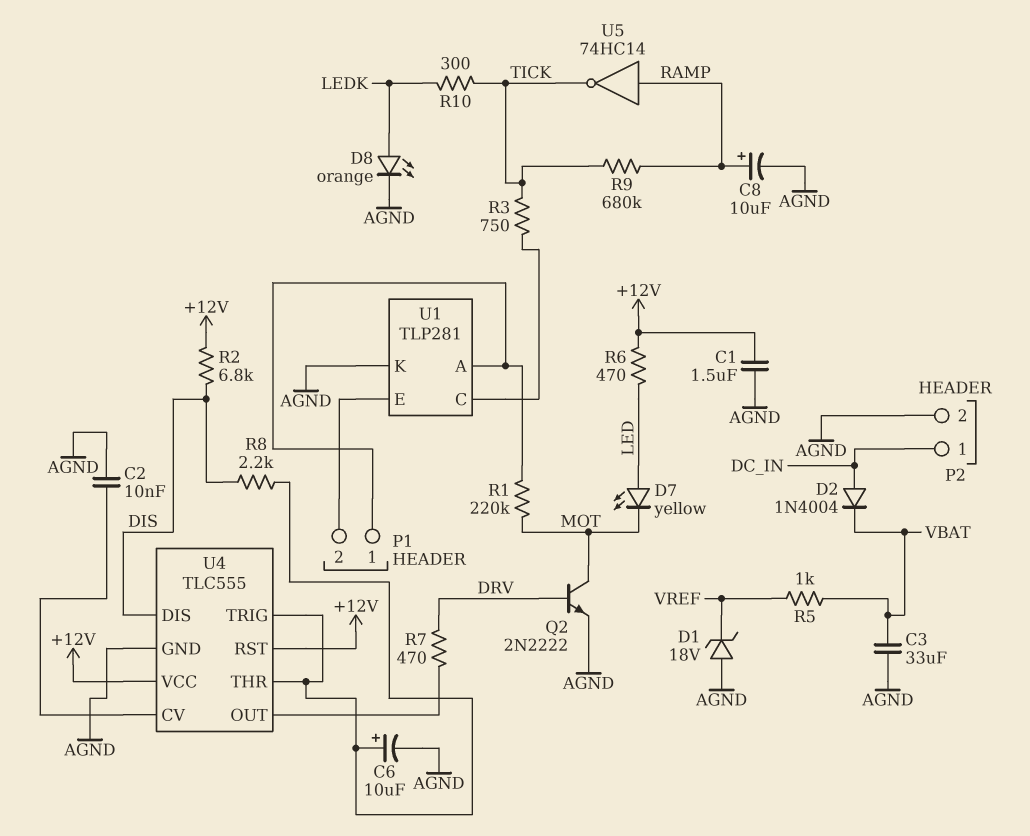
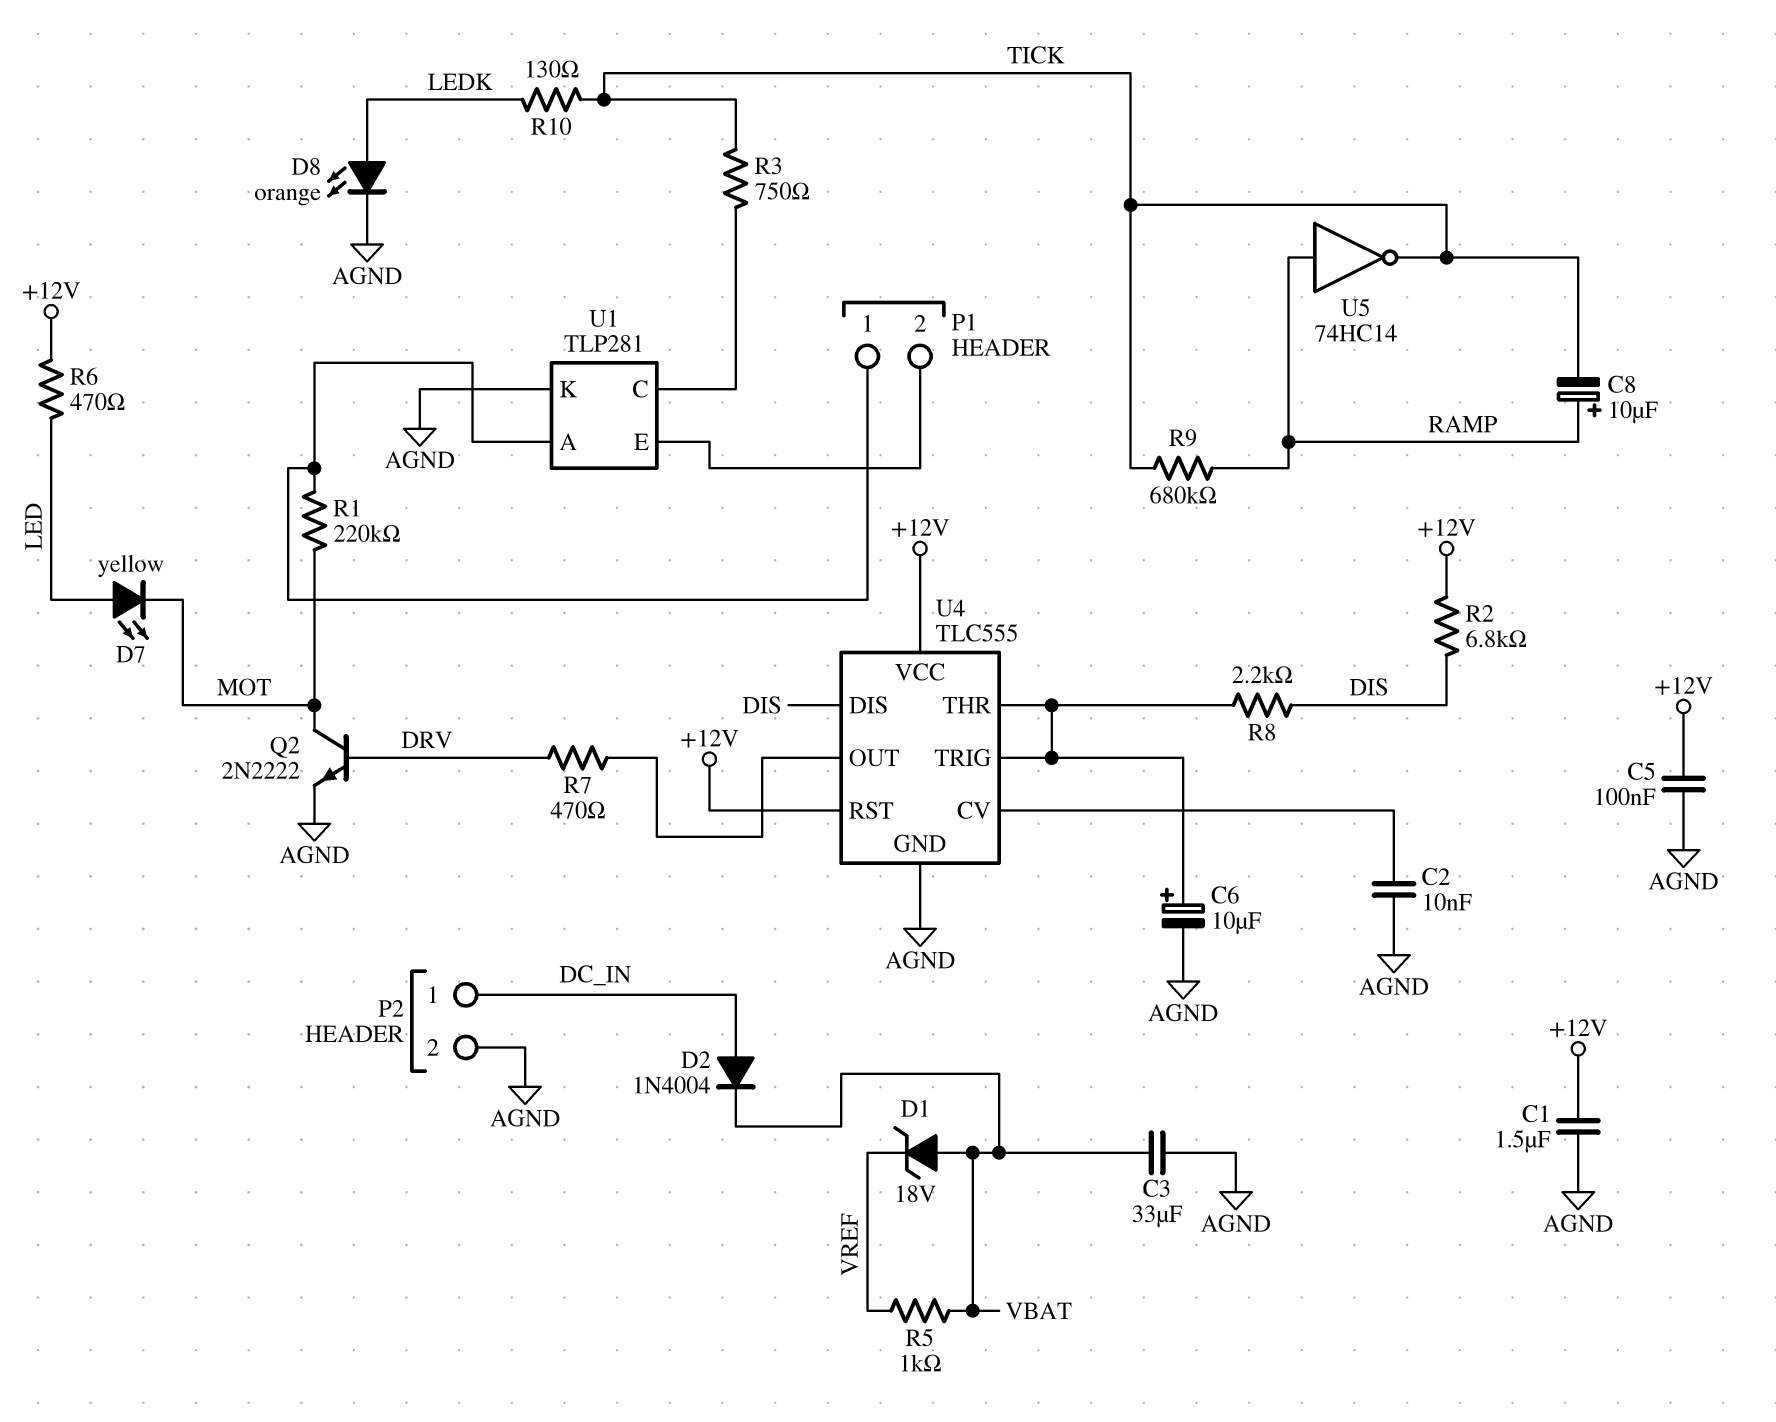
C5: none -> 100nF (+12V, AGND)
C8: 10uF (plus RAMP, minus AGND) -> 10uF (plus RAMP, minus TICK)
D1: zener 18V (A AGND, K VREF) -> zener 18V (A VBAT, K VREF)
R10: 300 (LEDK, TICK) -> 130 (LEDK, TICK)

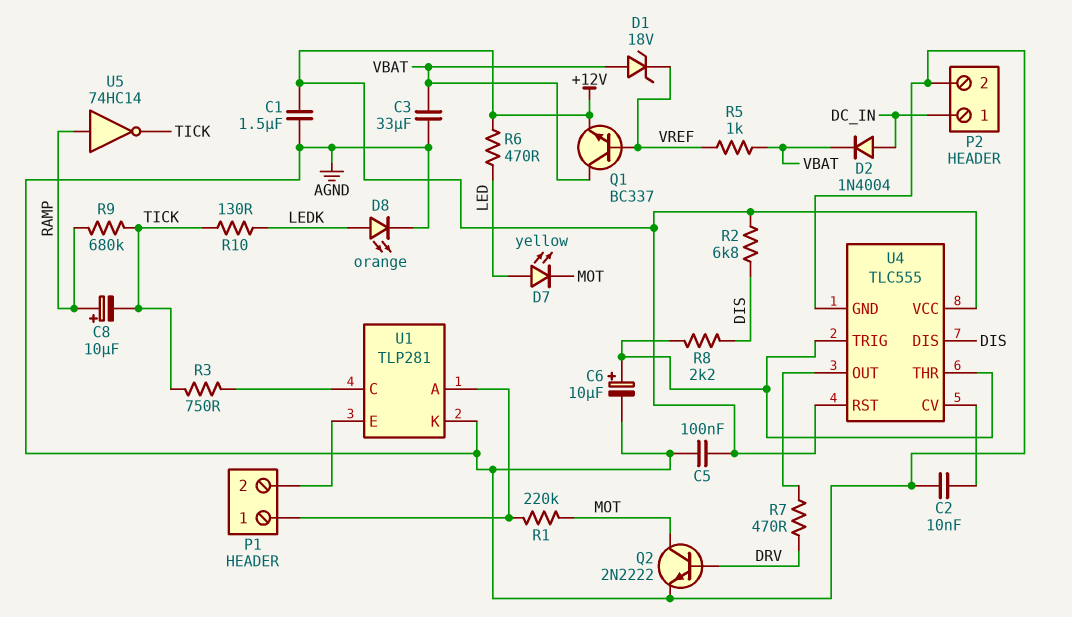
Q1: none -> NPN BC337 (B VREF, C VBAT, E +12V)

